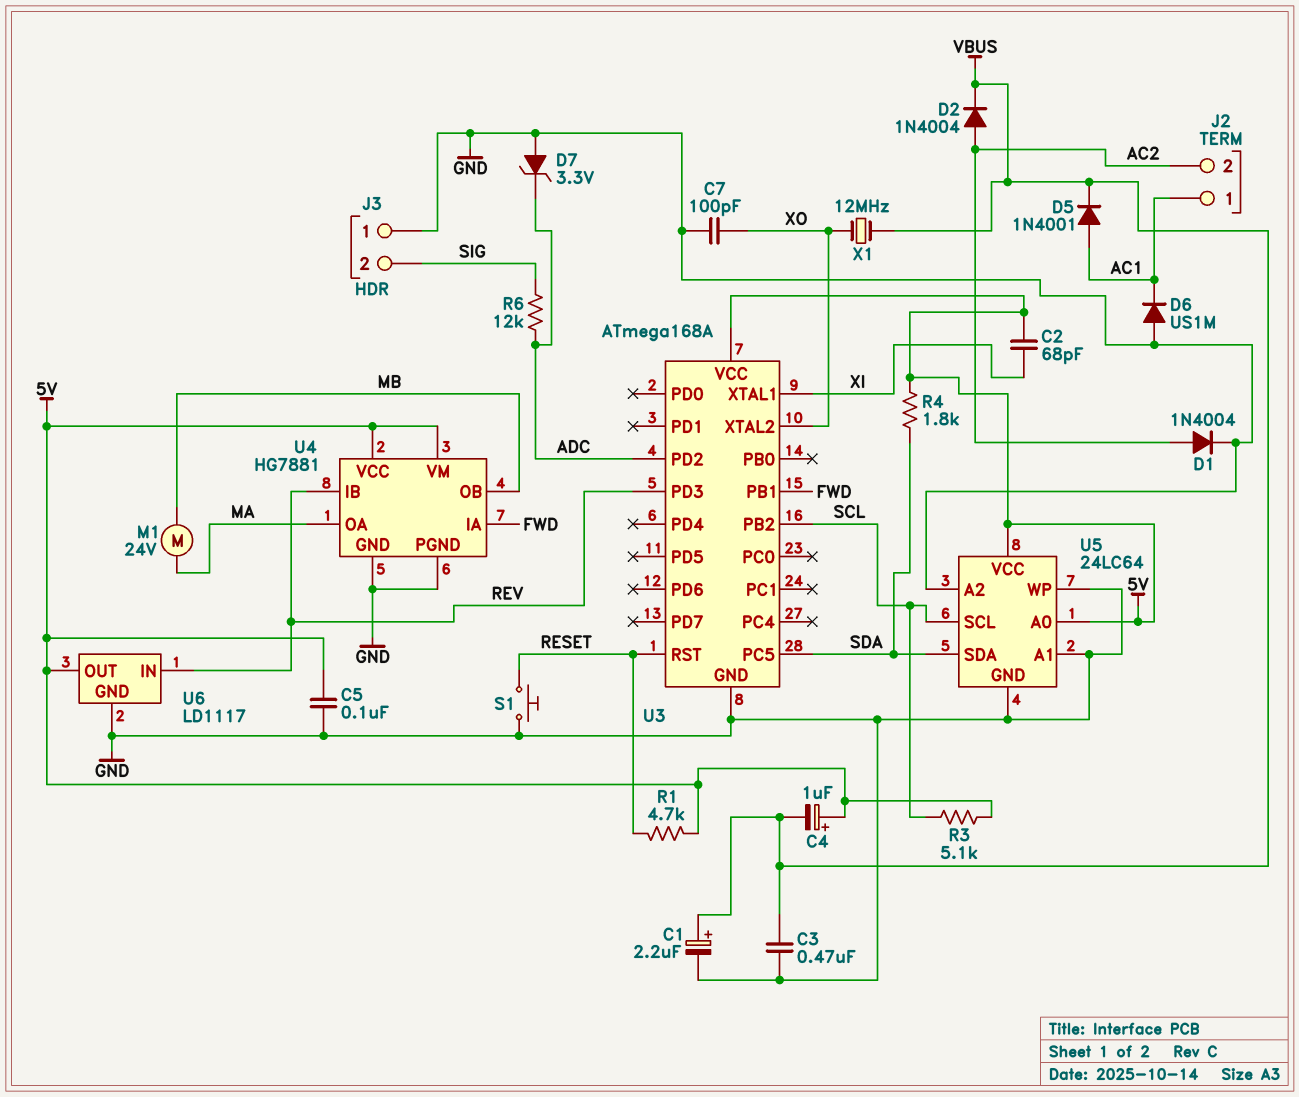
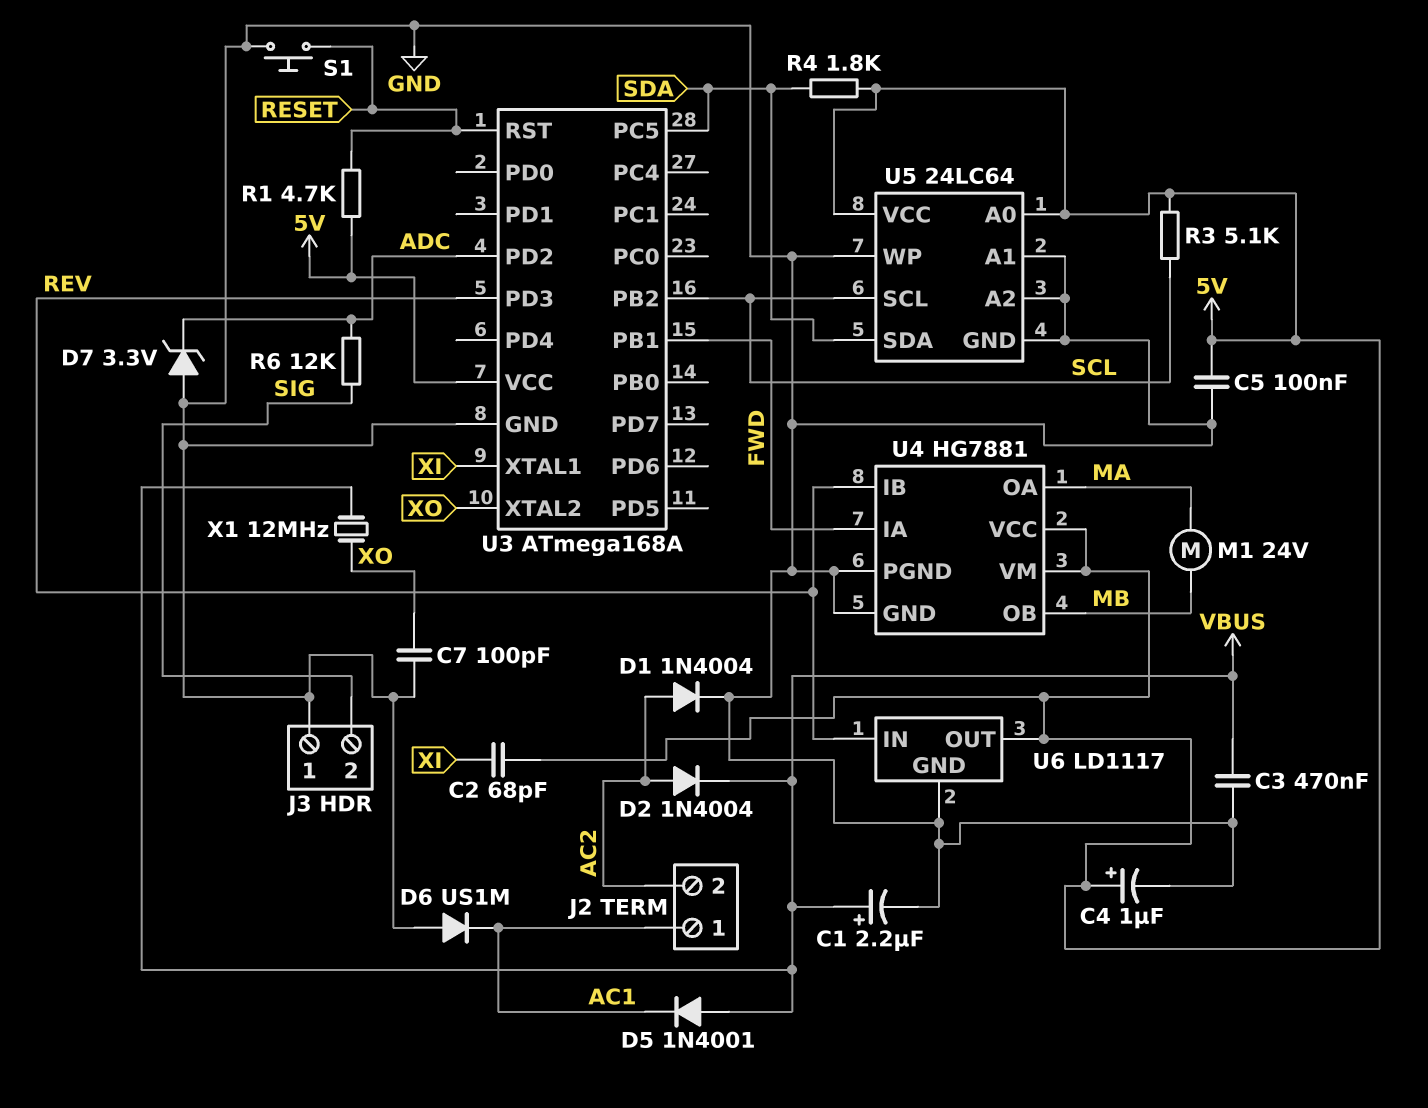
C4: 1uF (plus 5V, minus VBUS) -> 1uF (plus 5V, minus GND)
D5: diode 1N4001 (A AC1, K VBUS) -> diode 1N4001 (A VBUS, K AC1)

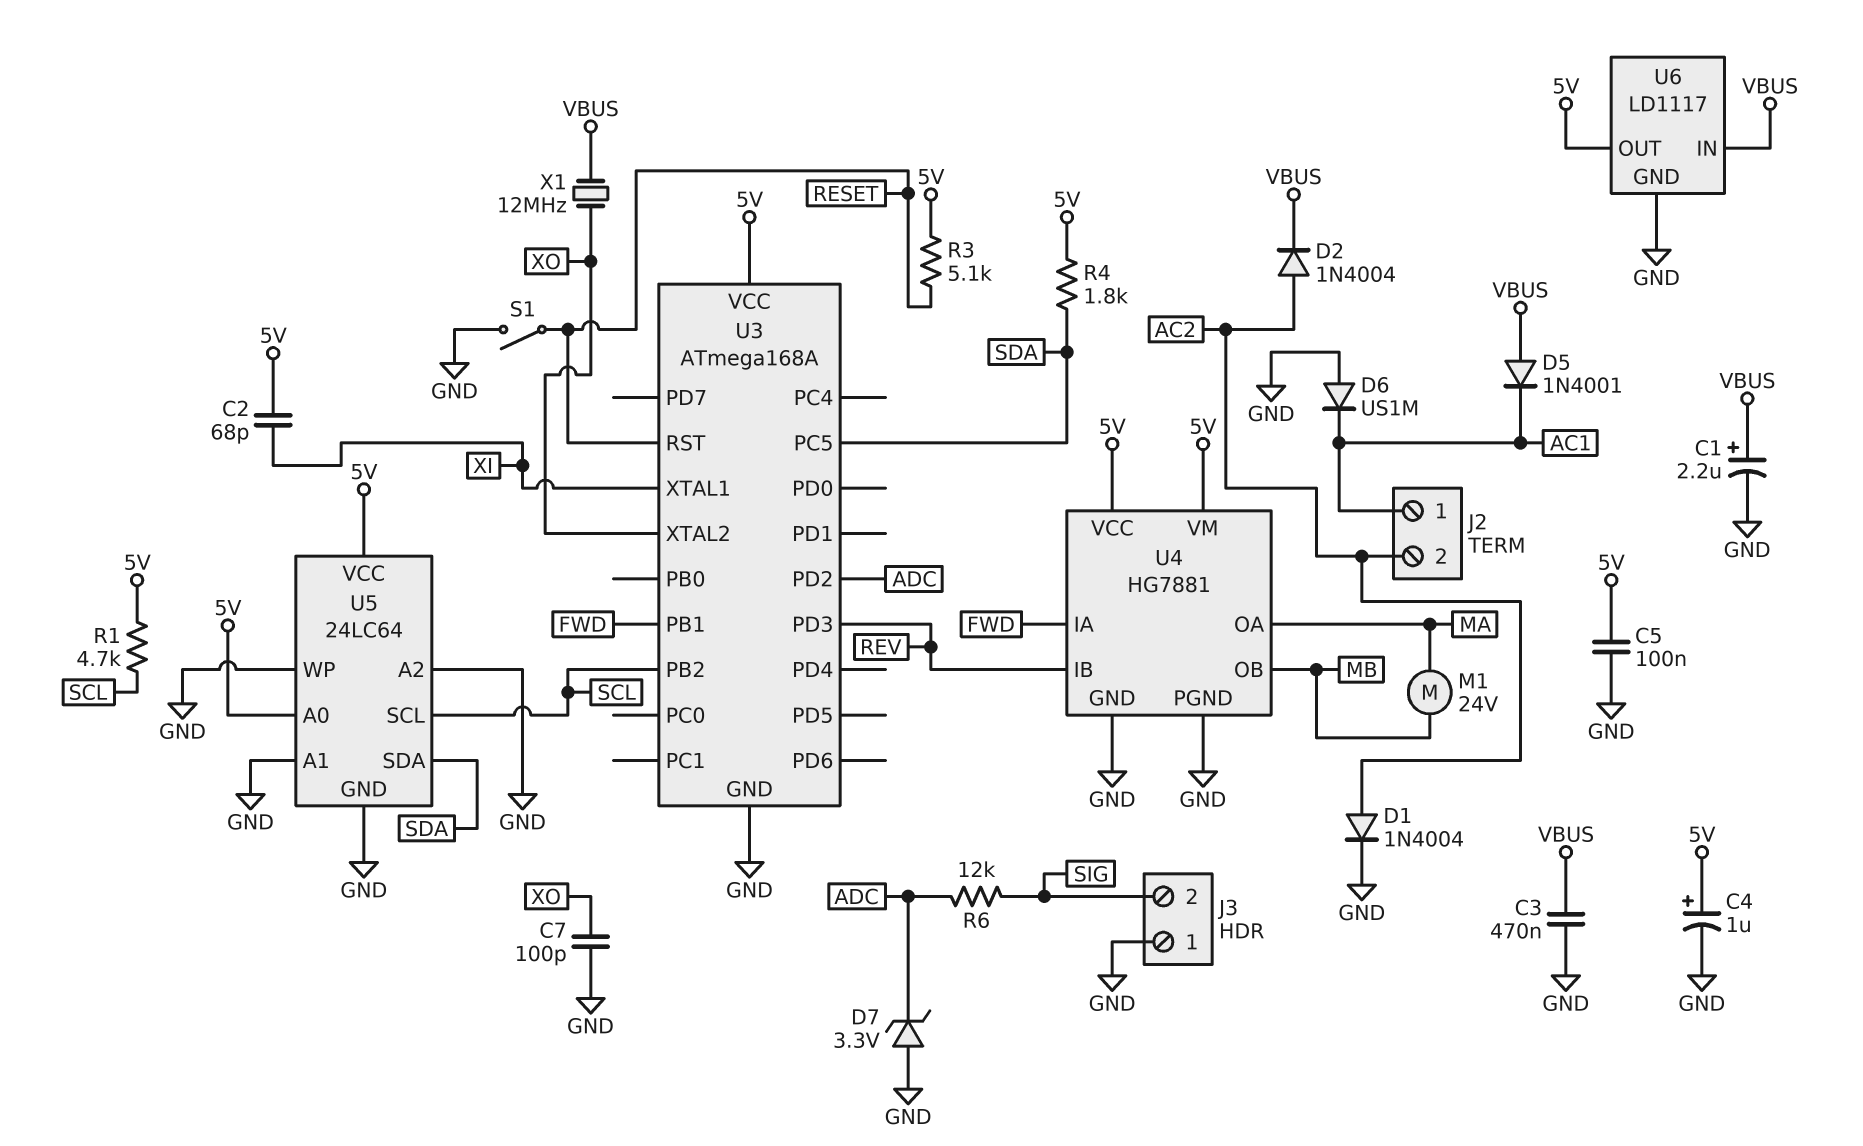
R1: 4.7k (5V, RESET) -> 4.7k (5V, SCL)
R3: 5.1k (5V, SCL) -> 5.1k (5V, RESET)
S1: button (GND, RESET) -> switch (GND, RESET)
U6 pin IN: REV -> VBUS

